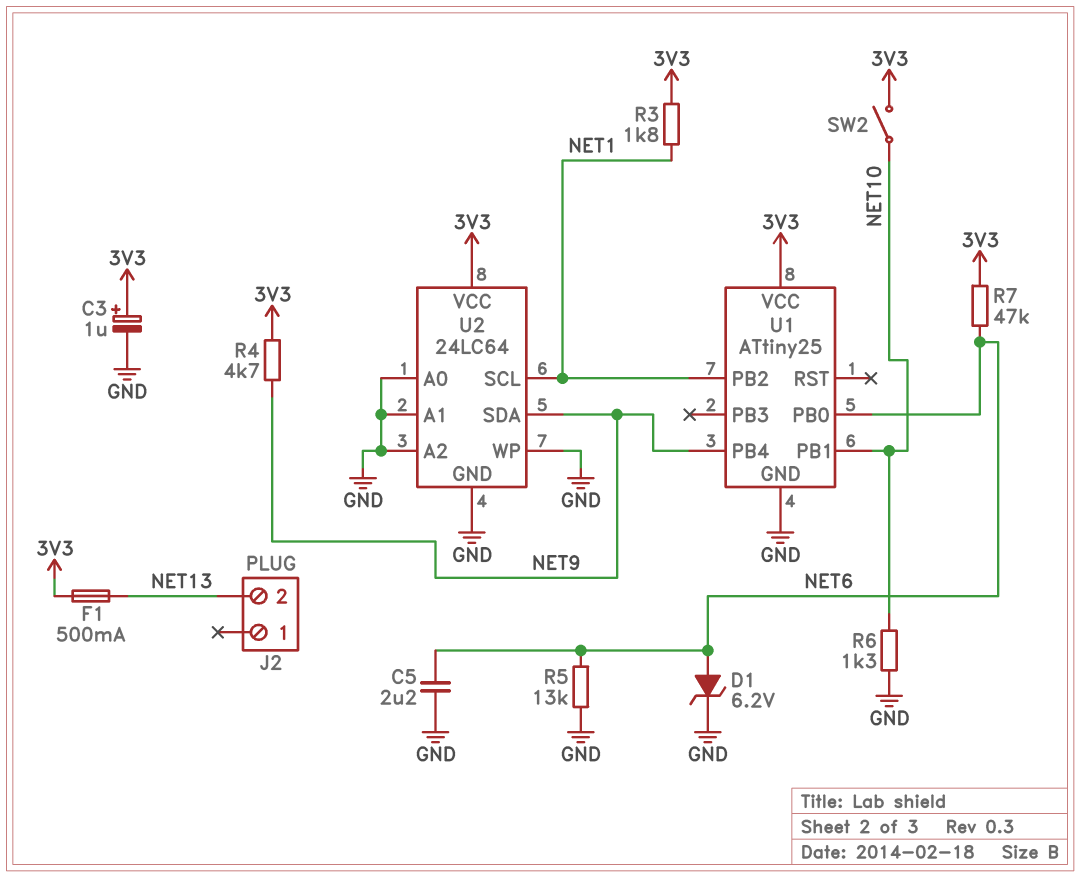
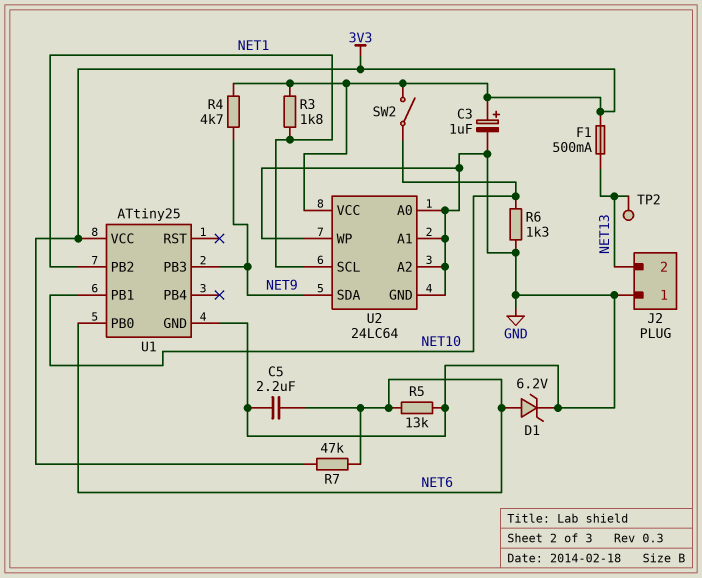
J2 pin 1: none -> GND
TP2: none -> test point (NET13)
U1 pin PB3: none -> NET9
U1 pin PB4: NET9 -> none

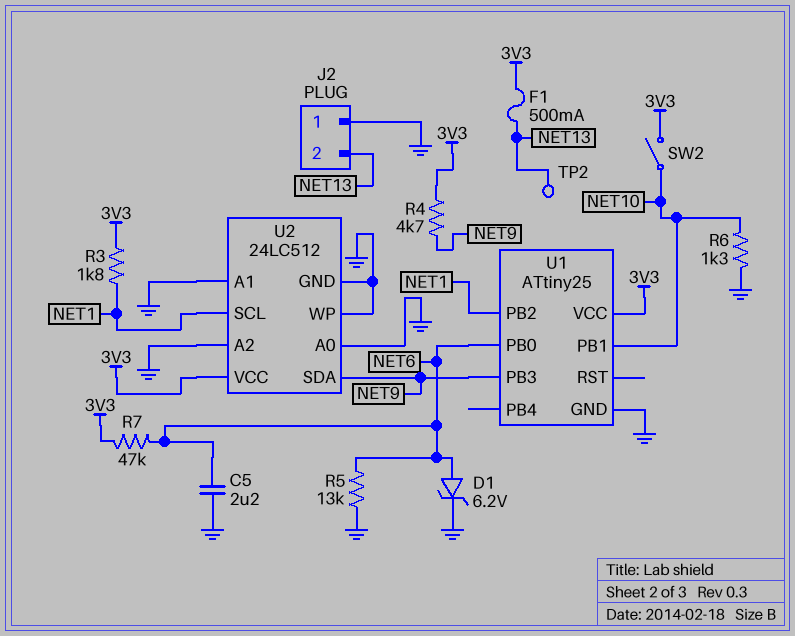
C3: 1uF (plus 3V3, minus GND) -> none
U2: 24LC64 -> 24LC512

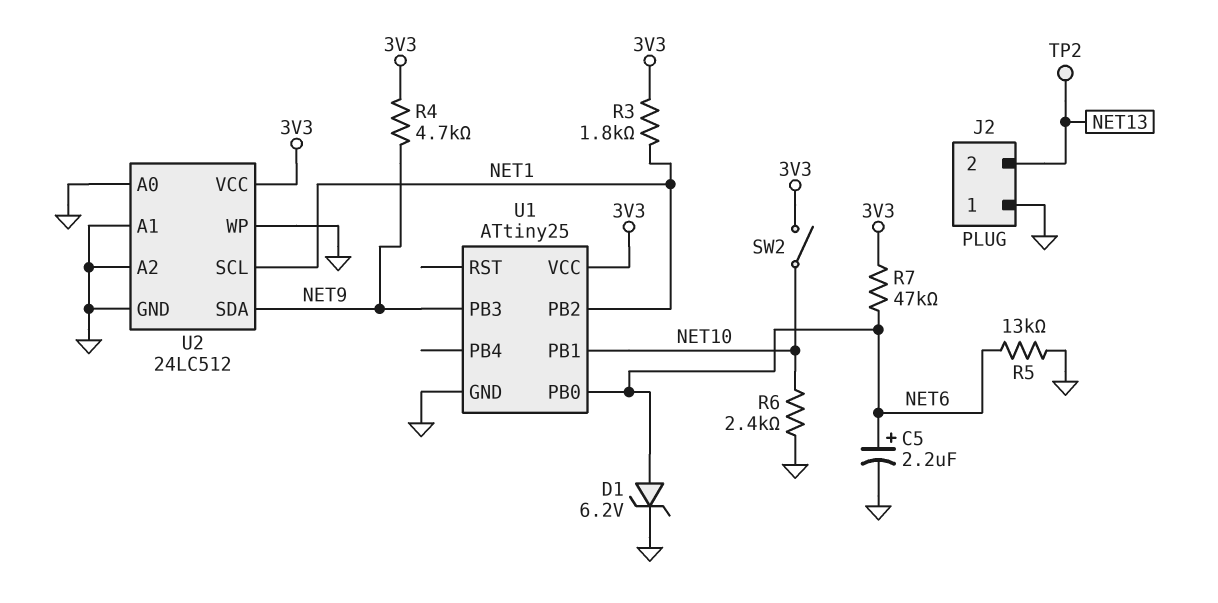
C5: 2.2uF (GND, NET6) -> 2.2uF (plus NET6, minus GND)
F1: 500mA (3V3, NET13) -> none
R6: 1.3k (GND, NET10) -> 2.4k (GND, NET10)

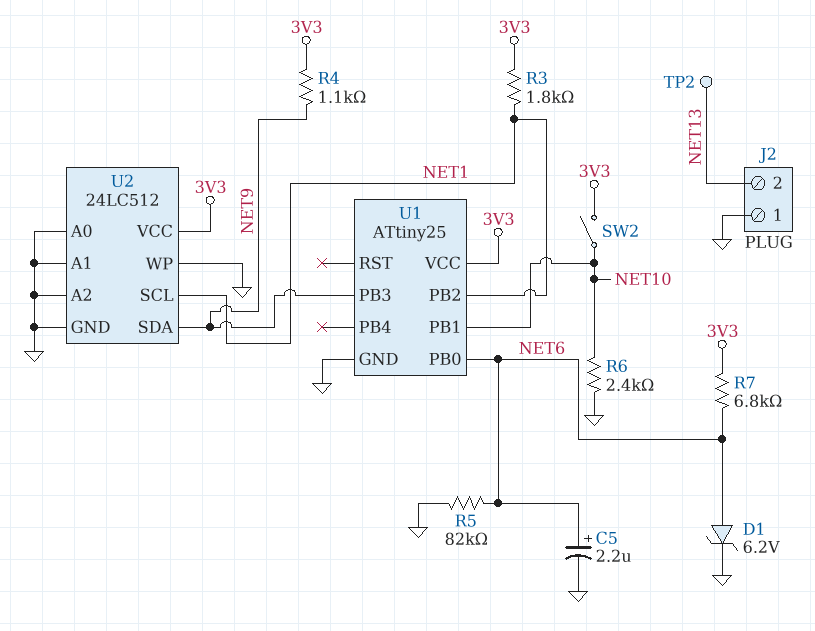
R4: 4.7k (3V3, NET9) -> 1.1k (3V3, NET9)
R5: 13k (GND, NET6) -> 82k (GND, NET6)
R7: 47k (3V3, NET6) -> 6.8k (3V3, NET6)

